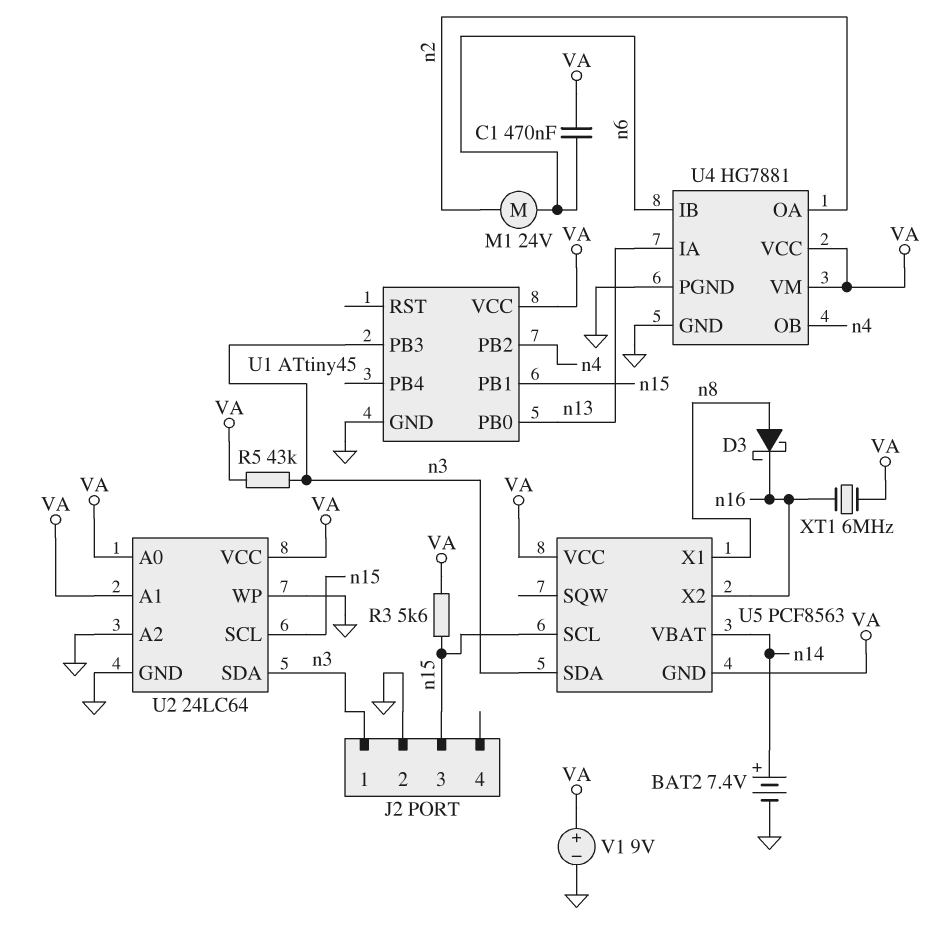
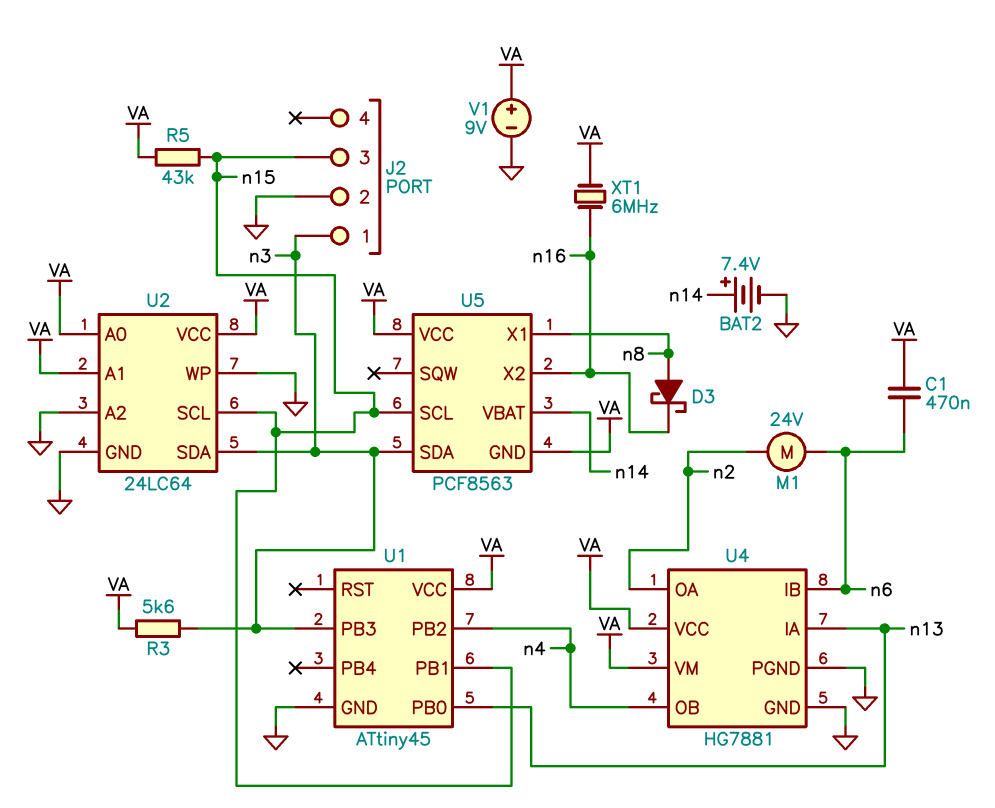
R3: 5.6k (VA, n15) -> 5.6k (VA, n3)
R5: 43k (VA, n3) -> 43k (VA, n15)

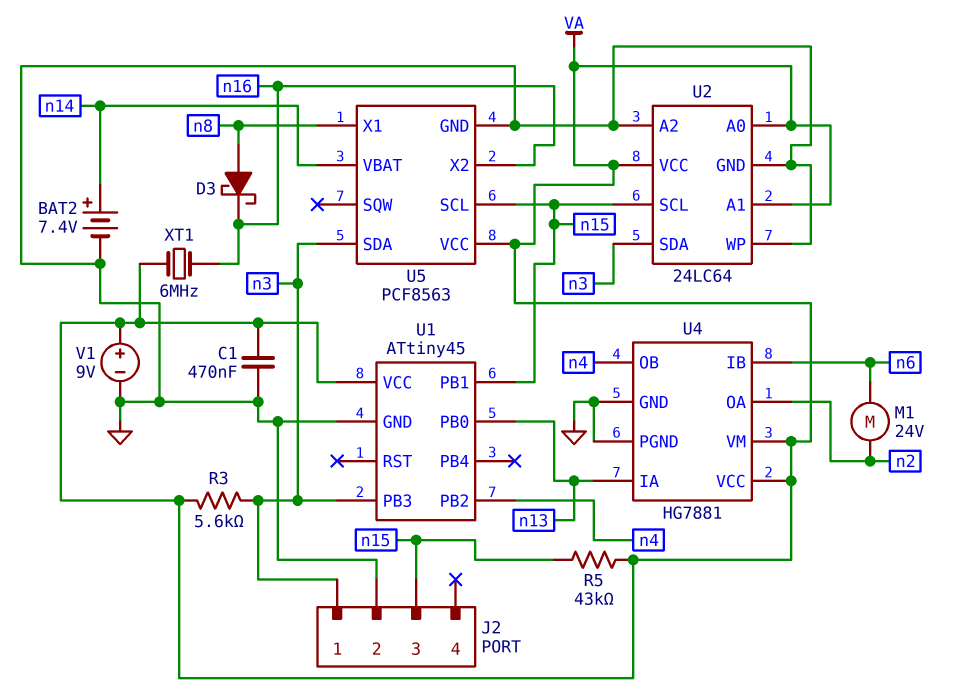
C1: 470nF (VA, n6) -> 470nF (GND, VA)
U5 pin GND: VA -> GND

